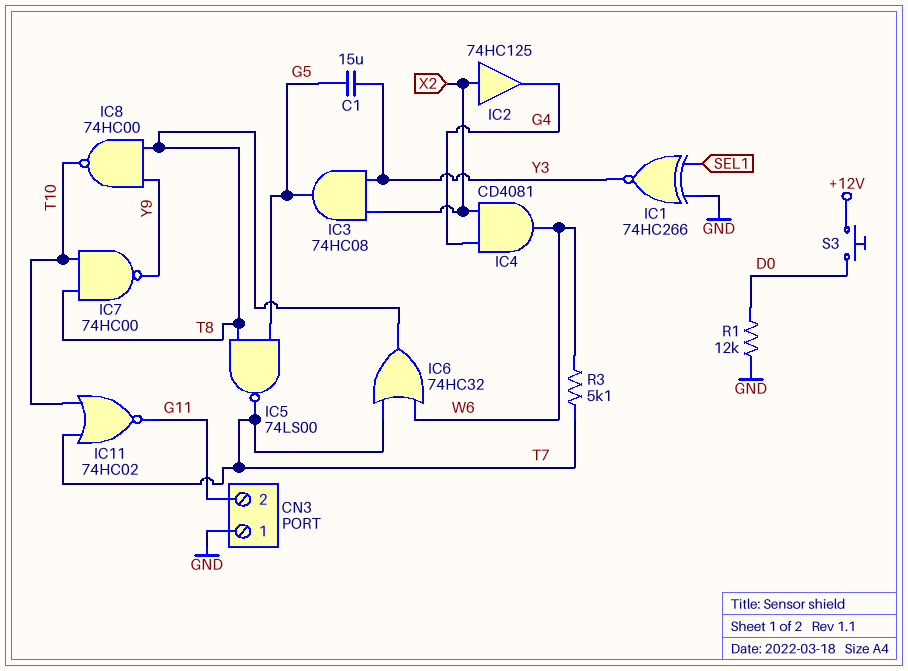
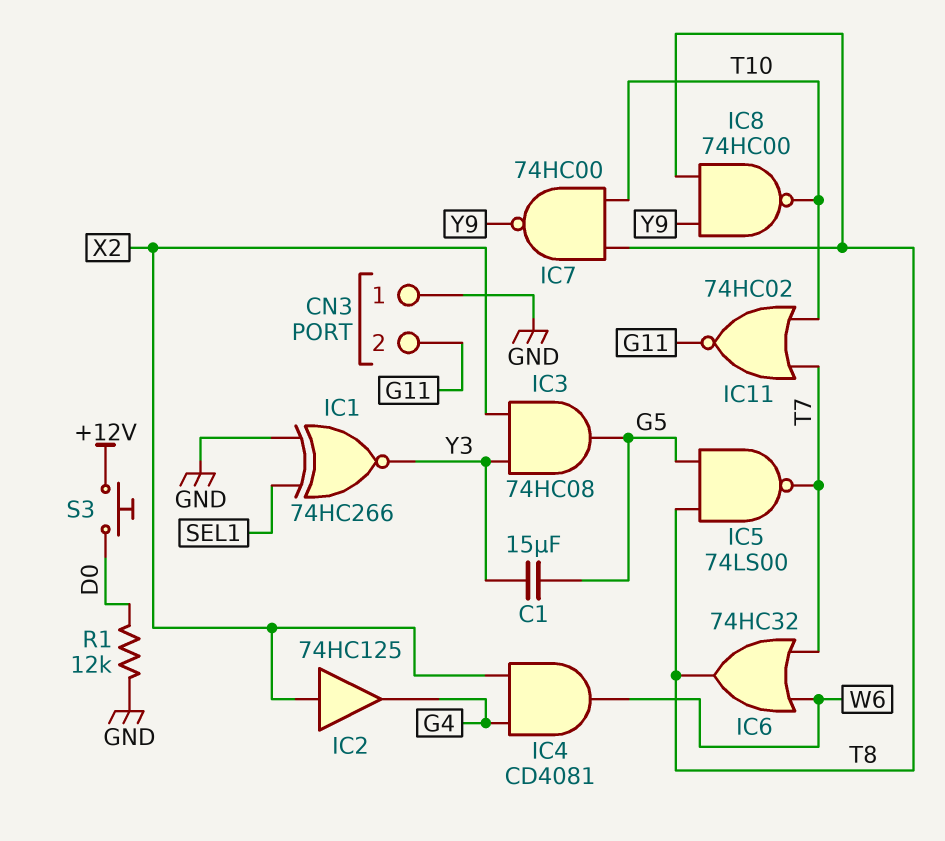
R3: 5.1k (T7, W6) -> none

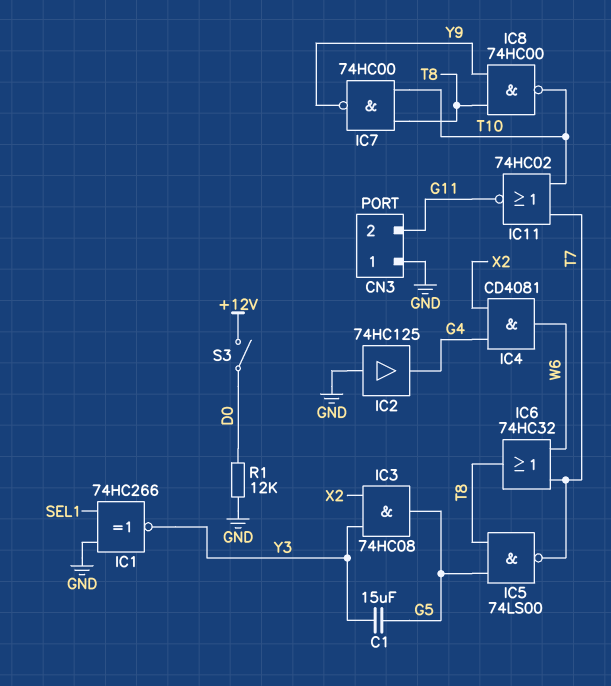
IC2: buffer 74HC125 (in X2, out G4) -> buffer 74HC125 (in GND, out G4)
S3: button (+12V, D0) -> switch (+12V, D0)

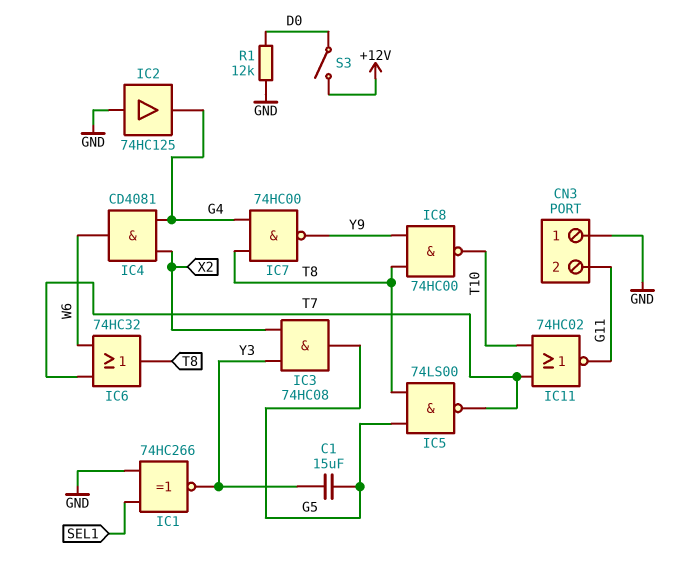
IC7: NAND 74HC00 (in T8, in T10, out Y9) -> NAND 74HC00 (in G4, in T8, out Y9)

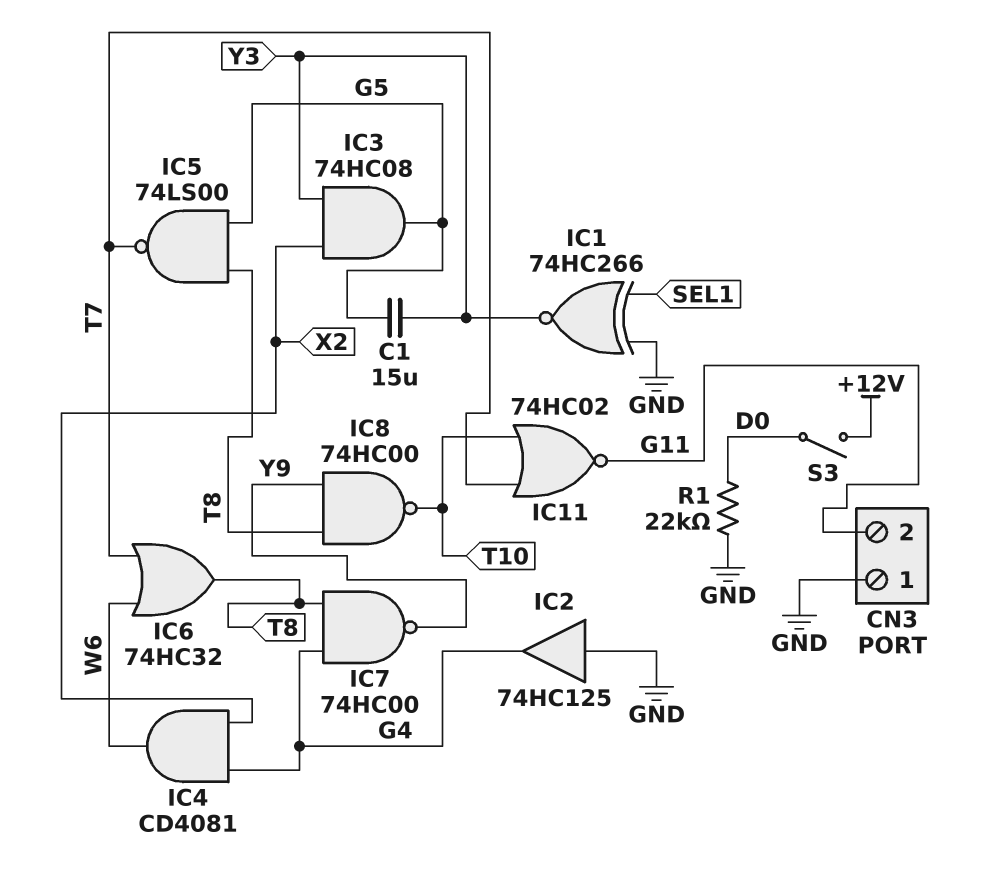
R1: 12k (D0, GND) -> 22k (D0, GND)

